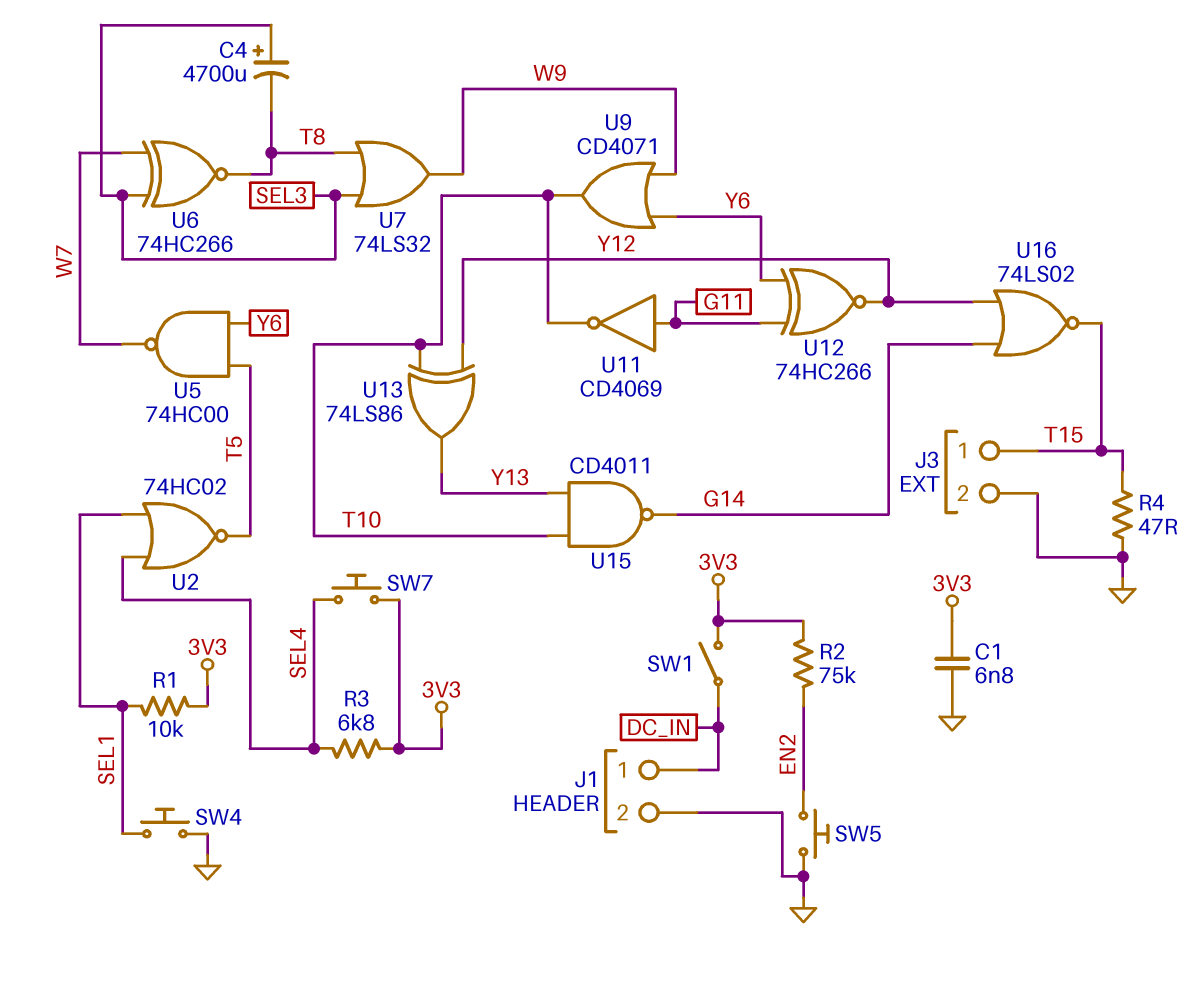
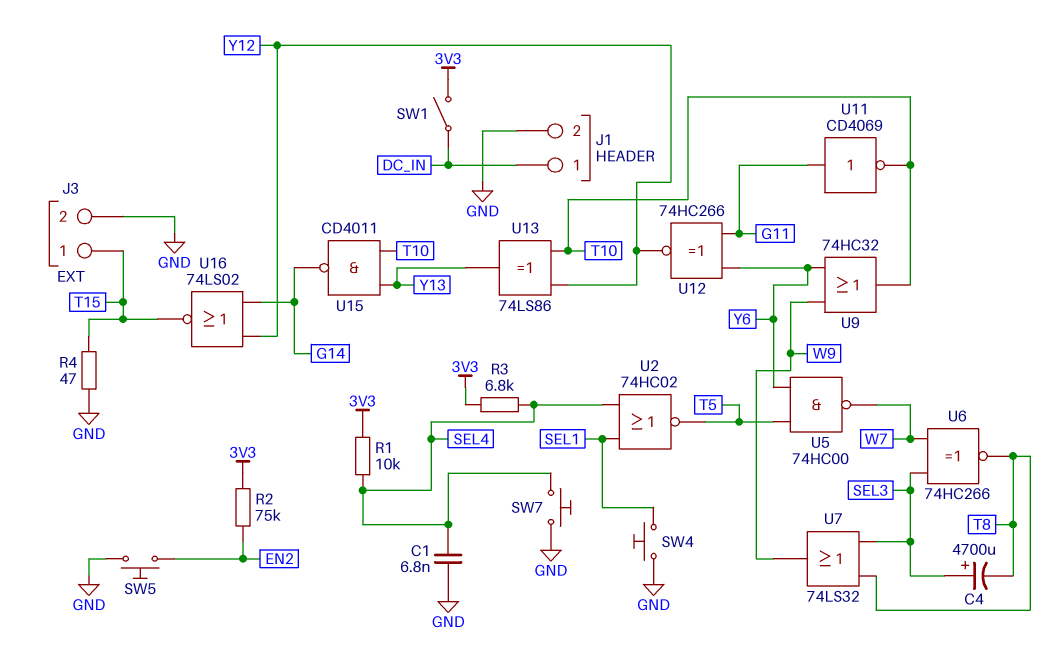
C1: 6.8nF (3V3, GND) -> 6.8nF (GND, SEL4)
R1: 10k (3V3, SEL1) -> 10k (3V3, SEL4)
SW7: button (3V3, SEL4) -> button (GND, SEL4)
U9: OR CD4071 (in W9, in Y6, out T10) -> OR 74HC32 (in W9, in Y6, out T10)

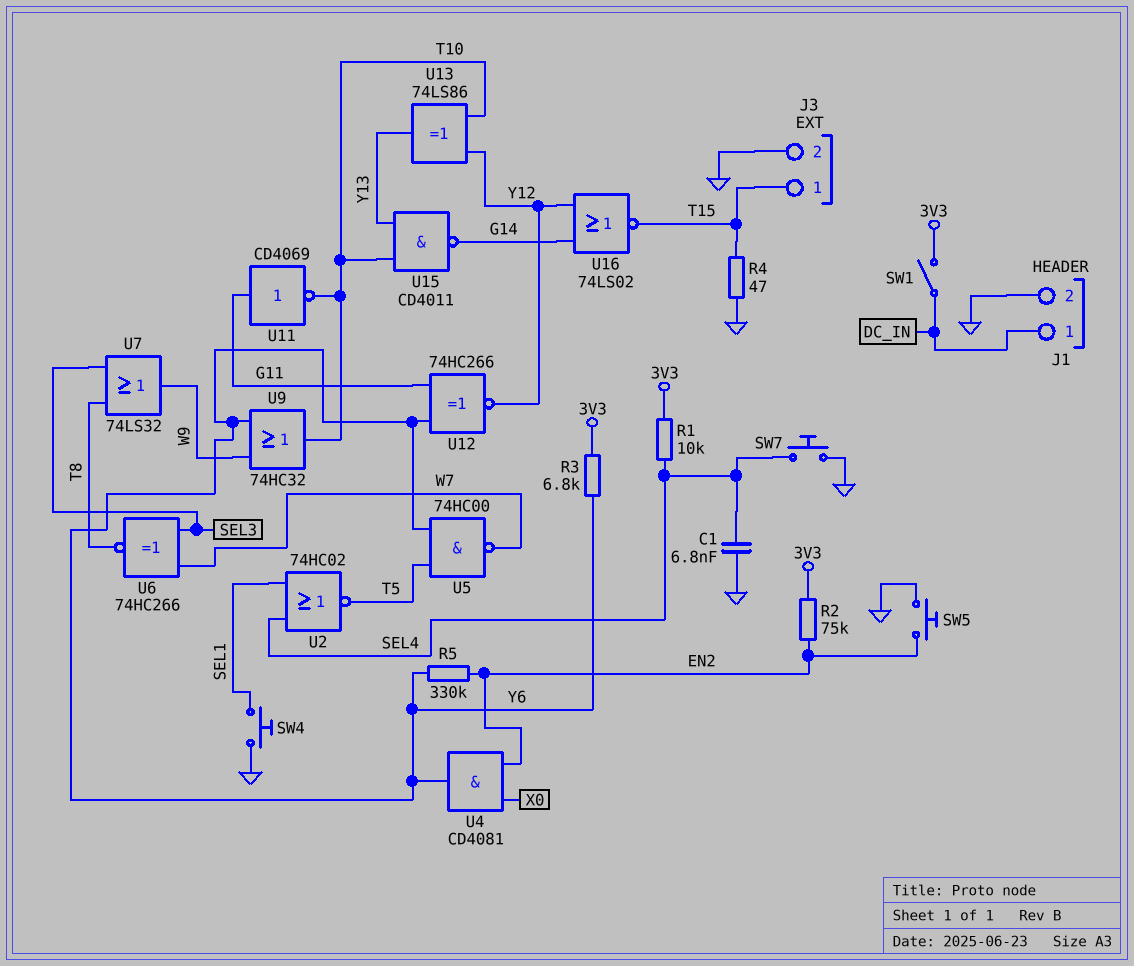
C4: 4700uF (plus SEL3, minus T8) -> none
R3: 6.8k (3V3, SEL4) -> 6.8k (3V3, Y6)
R5: none -> 330k (EN2, Y6)
U4: none -> AND CD4081 (in EN2, in X0, out Y6)

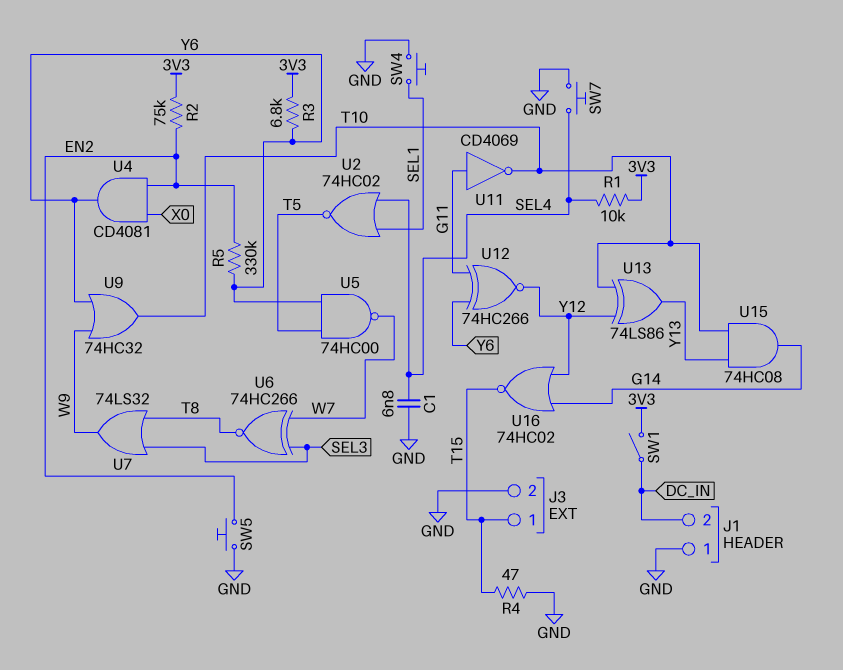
J1 pin 1: DC_IN -> GND
J1 pin 2: GND -> DC_IN
U15: NAND CD4011 (in T10, in Y13, out G14) -> AND 74HC08 (in T10, in Y13, out G14)
U16: NOR 74LS02 (in G14, in Y12, out T15) -> NOR 74HC02 (in G14, in Y12, out T15)

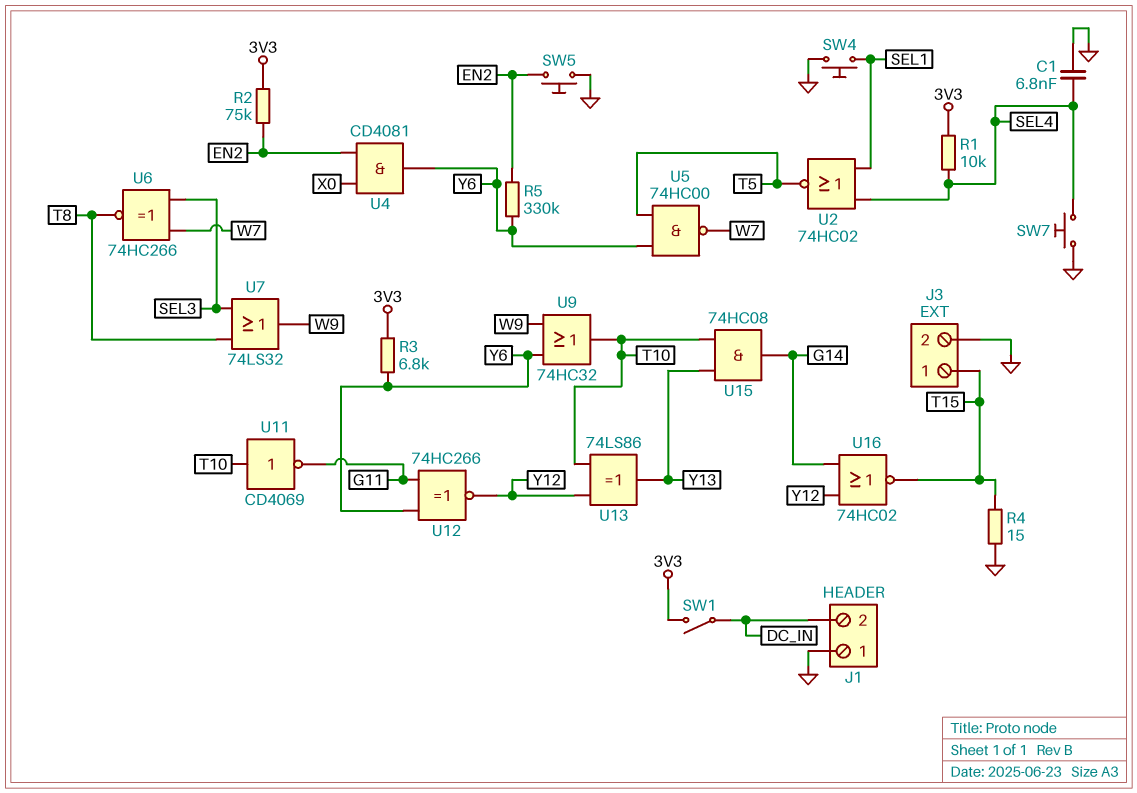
R4: 47 (GND, T15) -> 15 (GND, T15)
U11: NOT CD4069 (in G11, out T10) -> NOT CD4069 (in T10, out G11)

